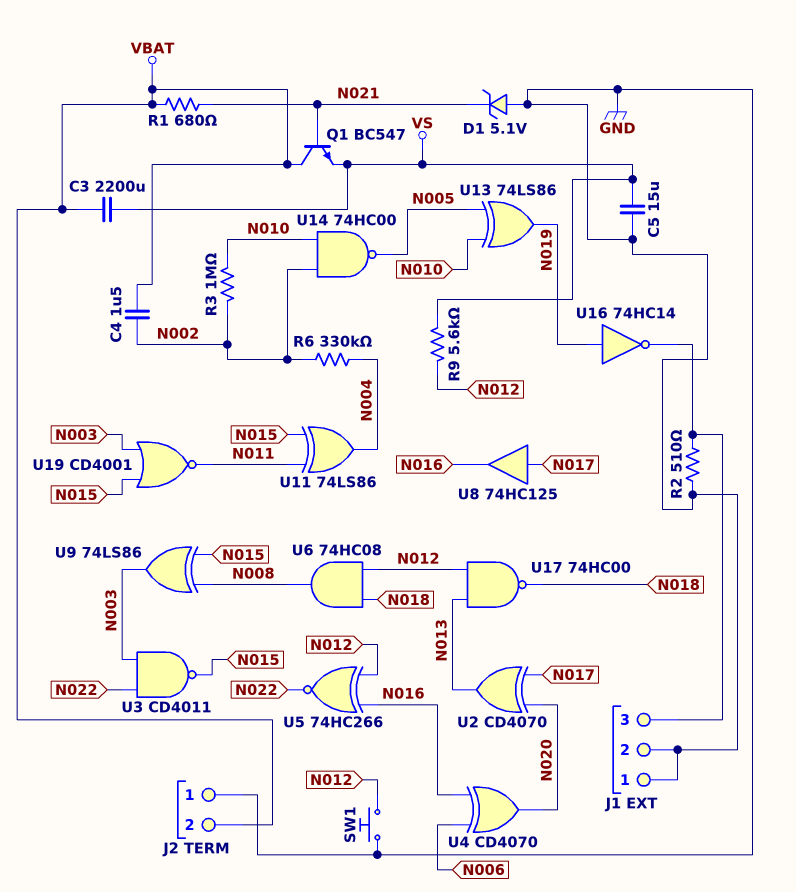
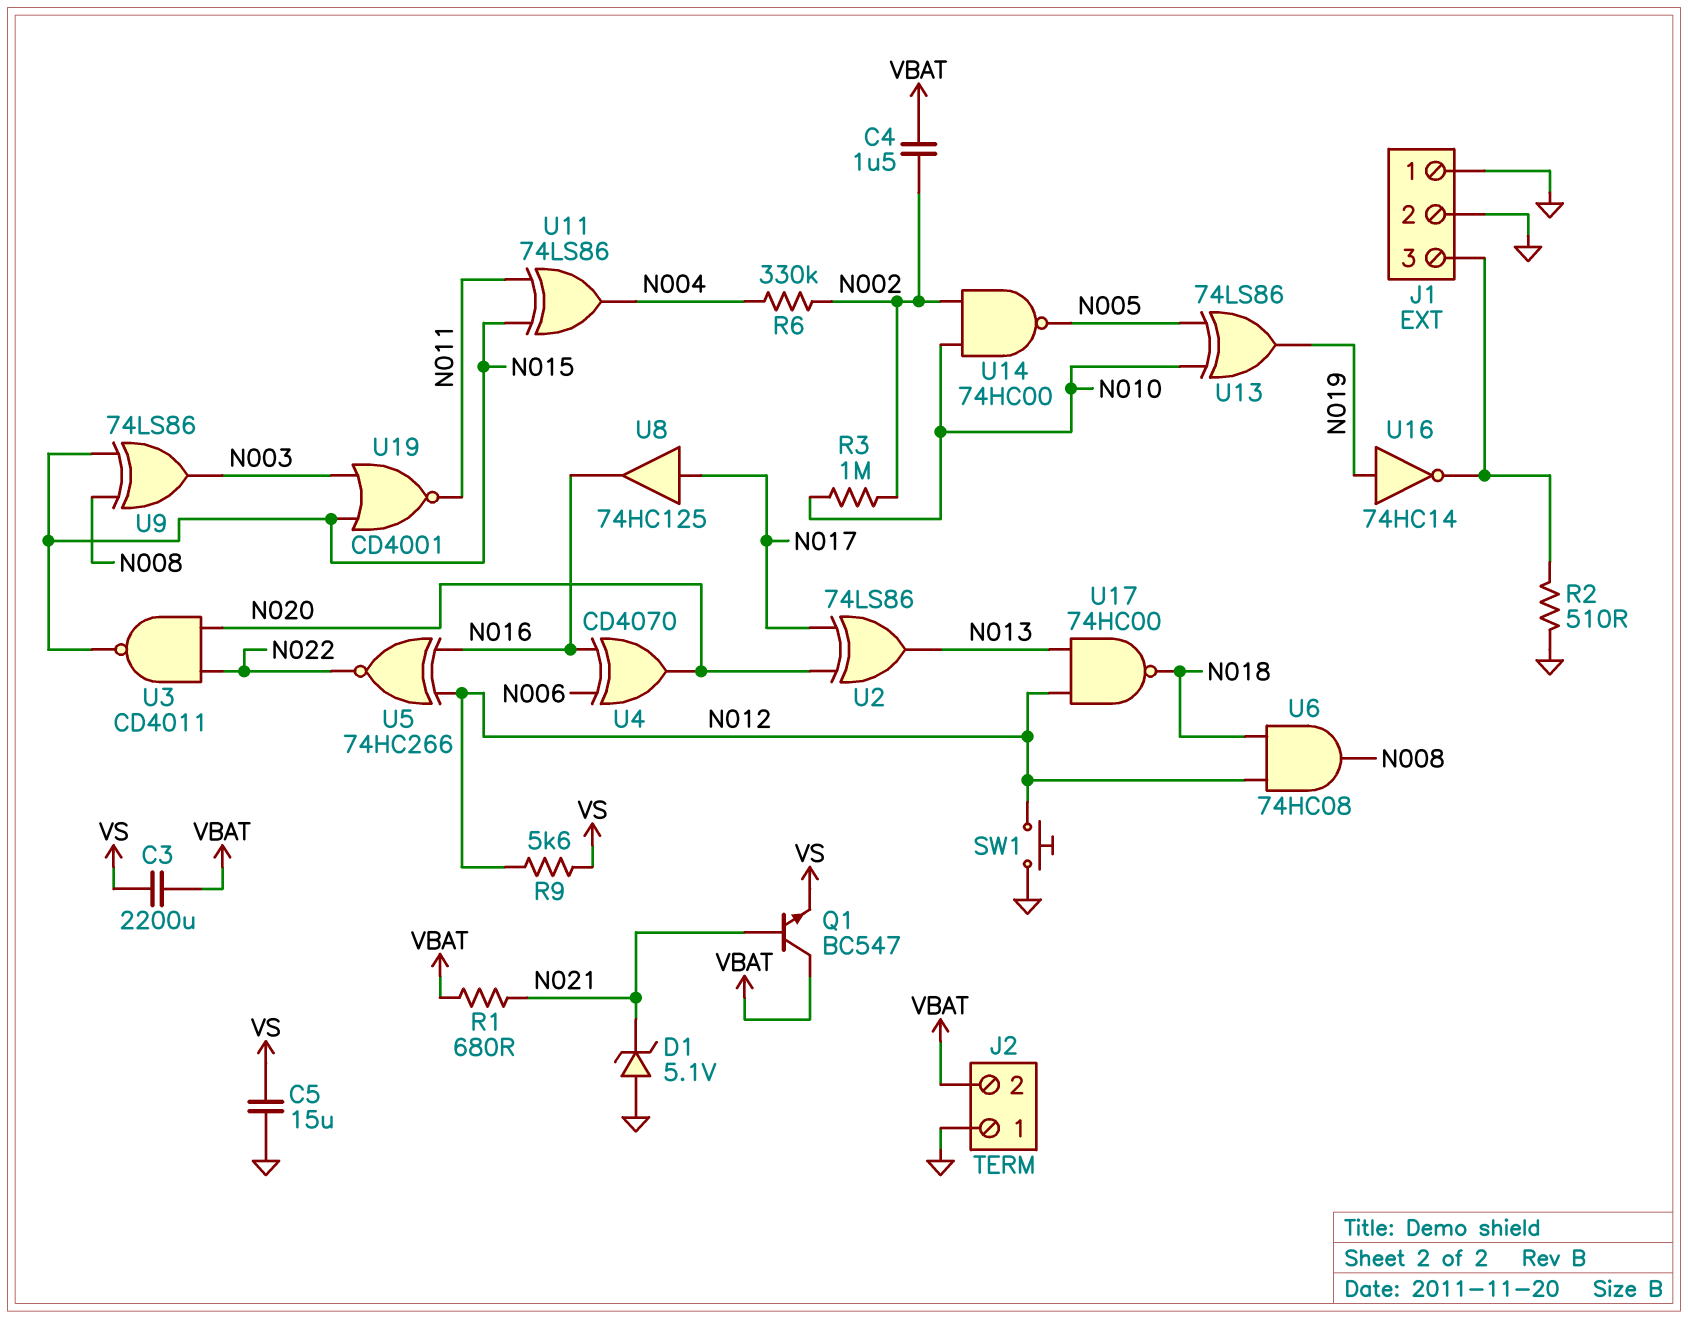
U2: XOR CD4070 (in N017, in N020, out N013) -> XOR 74LS86 (in N017, in N020, out N013)
U3: NAND CD4011 (in N003, in N022, out N015) -> NAND CD4011 (in N020, in N022, out N015)

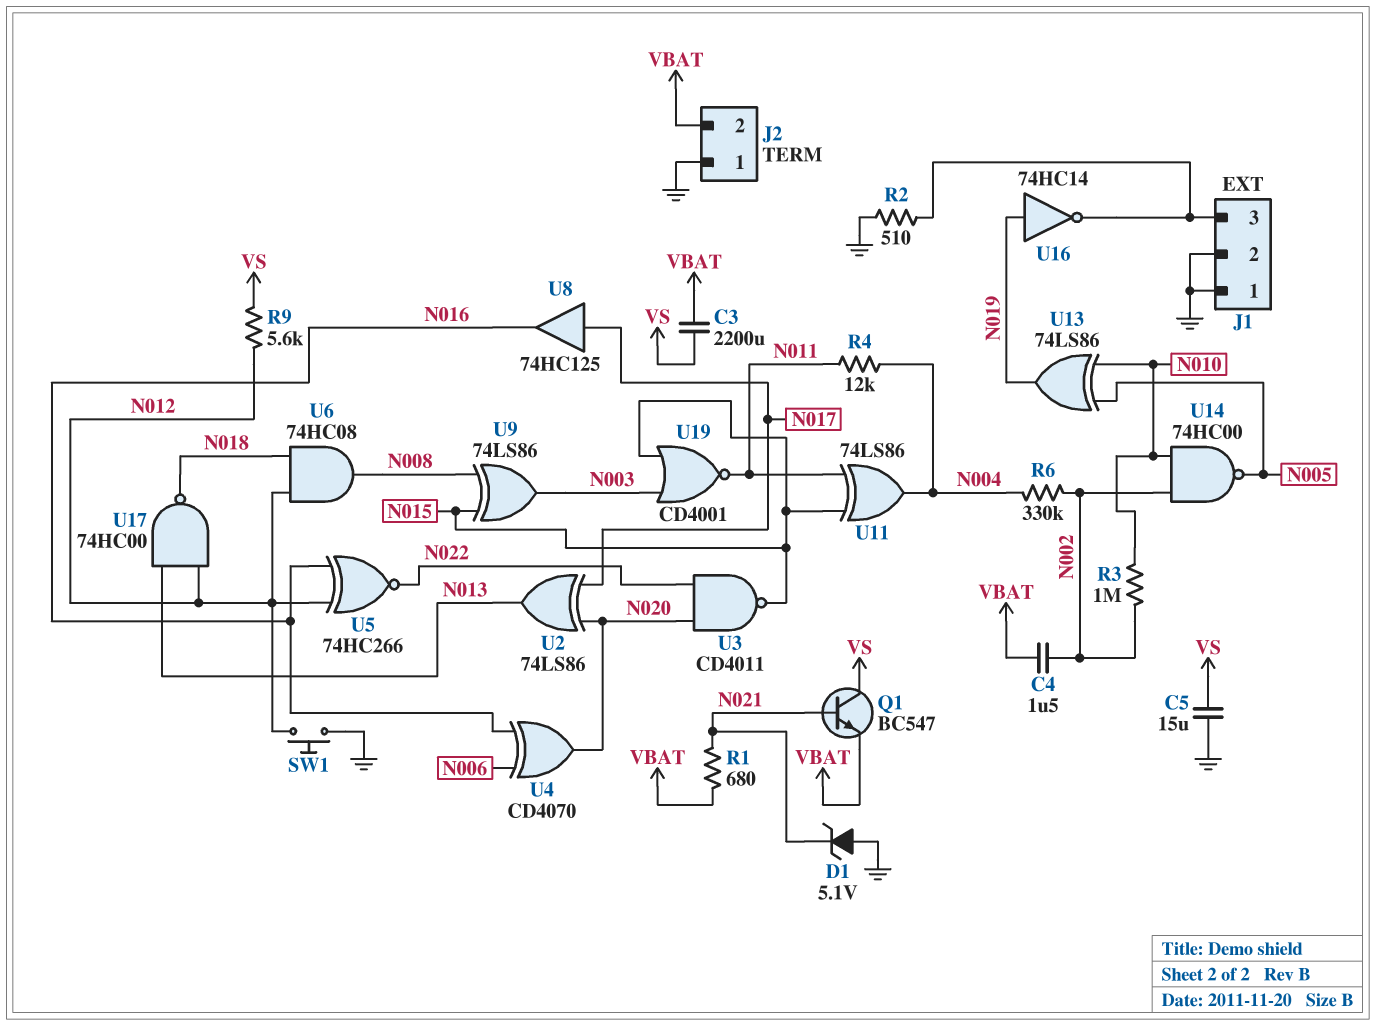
Q1: NPN BC547 (B N021, C VBAT, E VS) -> NPN BC547 (B N021, C VS, E VBAT)
R4: none -> 12k (N004, N011)

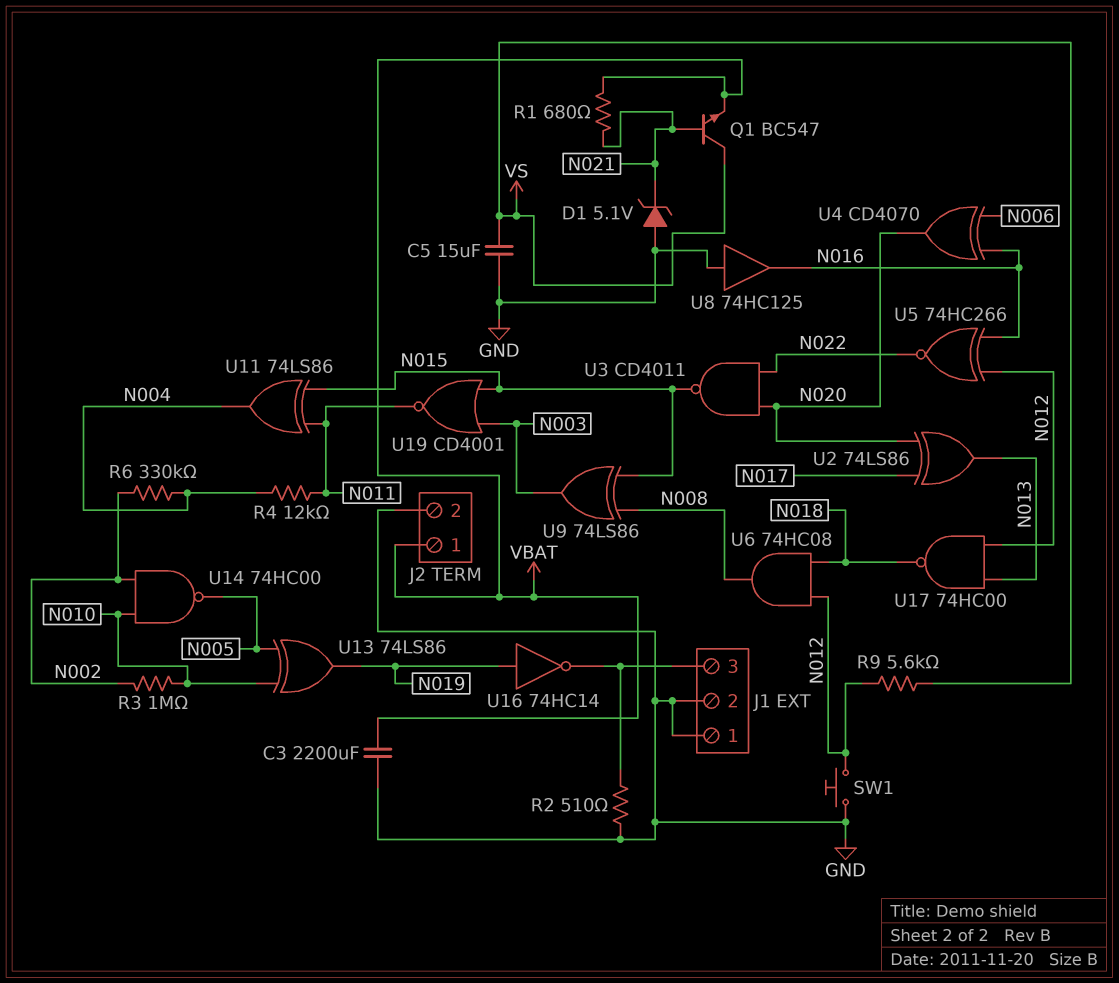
C3: 2200uF (VBAT, VS) -> 2200uF (GND, VBAT)
C4: 1.5uF (N002, VBAT) -> none
J2 pin 1: GND -> VBAT
J2 pin 2: VBAT -> GND
U8: buffer 74HC125 (in N017, out N016) -> buffer 74HC125 (in GND, out N016)

